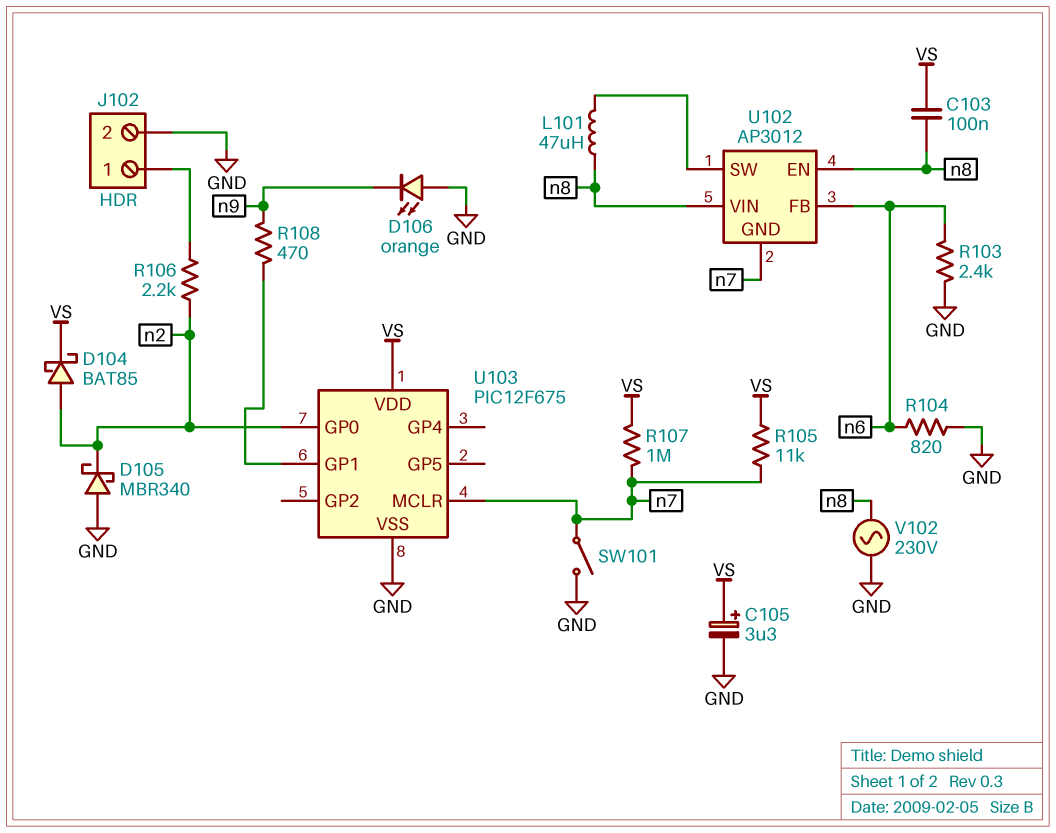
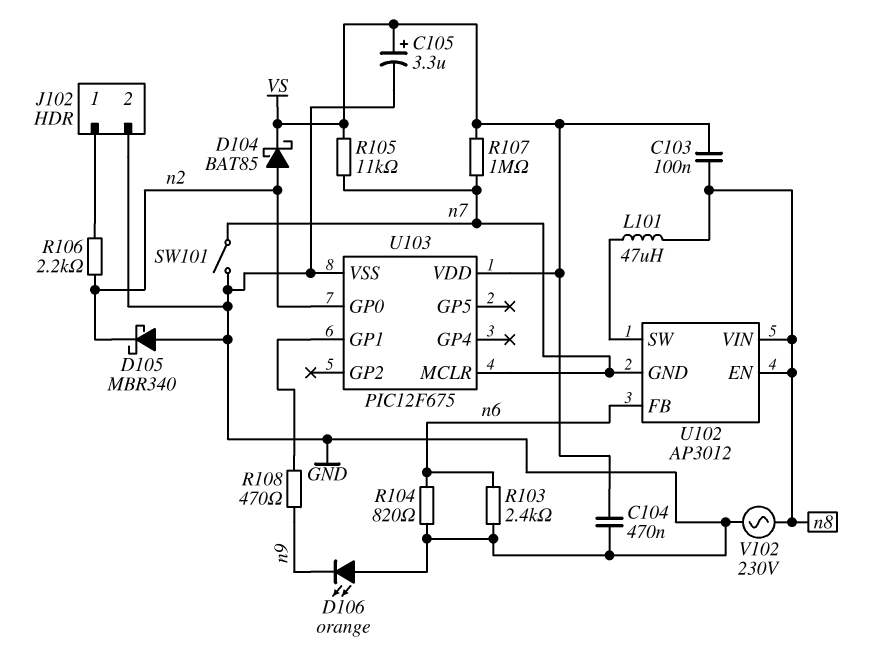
C104: none -> 470nF (GND, VS)

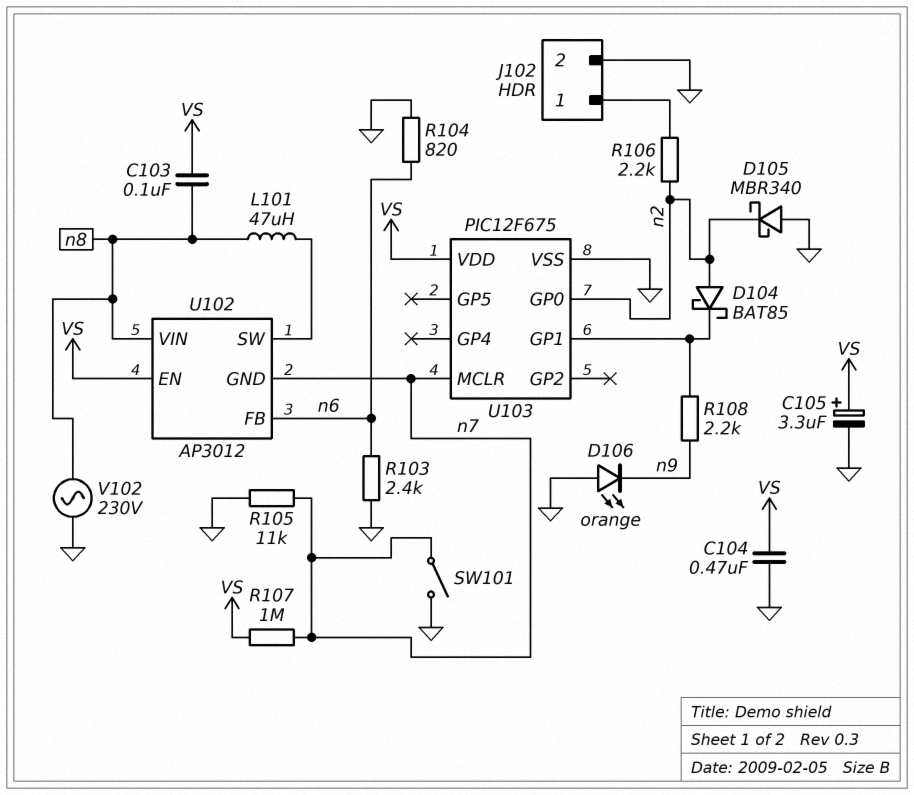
D104: schottky BAT85 (A n2, K VS) -> schottky BAT85 (A n2, K U103/GP1)
R105: 11k (VS, n7) -> 11k (GND, n7)
R108: 470 (U103/GP1, n9) -> 2.2k (U103/GP1, n9)
U102 pin EN: n8 -> VS

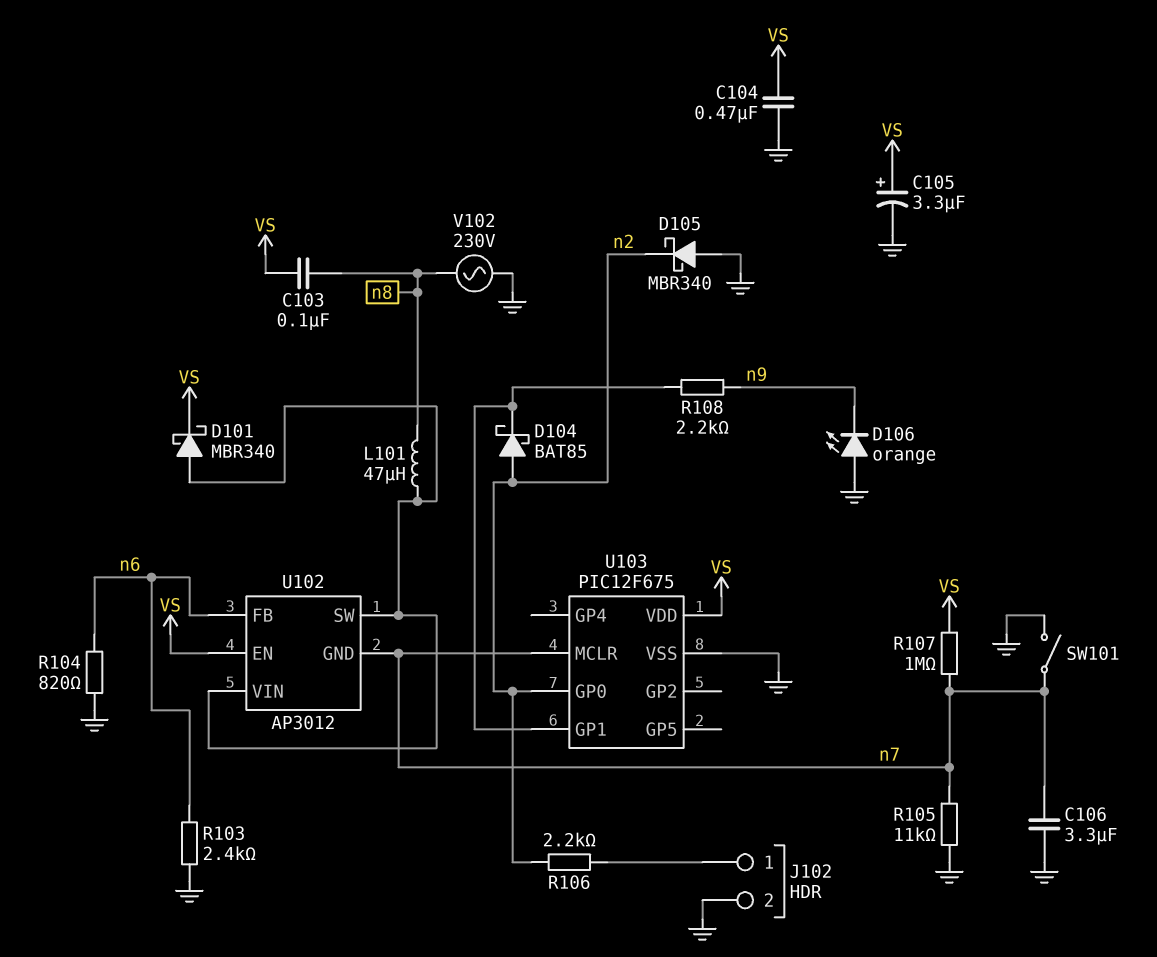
C106: none -> 3.3uF (GND, n7)
D101: none -> schottky MBR340 (A U102/SW, K VS)
U102 pin VIN: n8 -> U102/SW

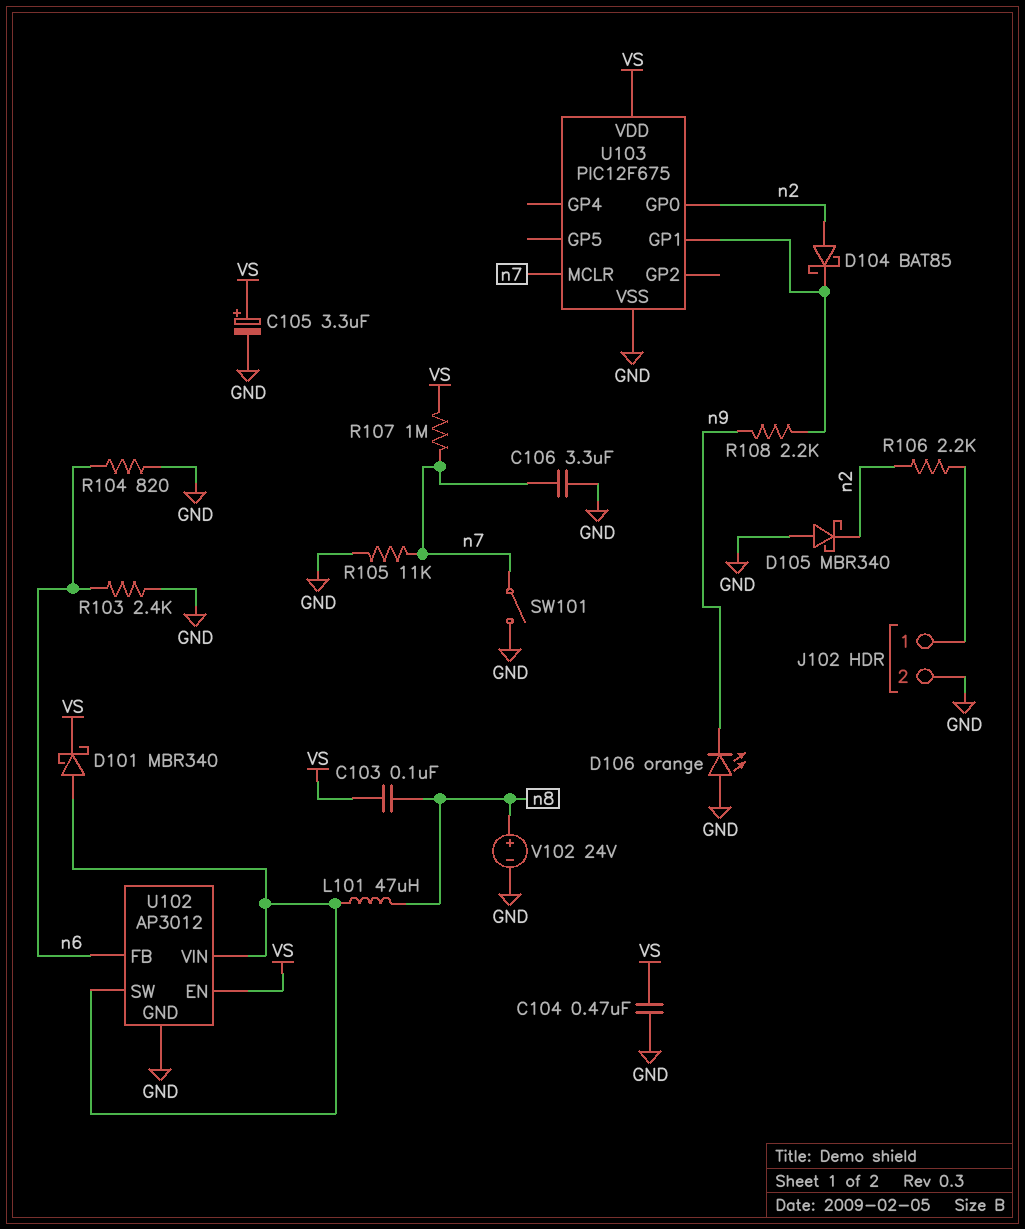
U102 pin GND: n7 -> GND
V102: AC 230V (GND, n8) -> 24V (plus n8, minus GND)

